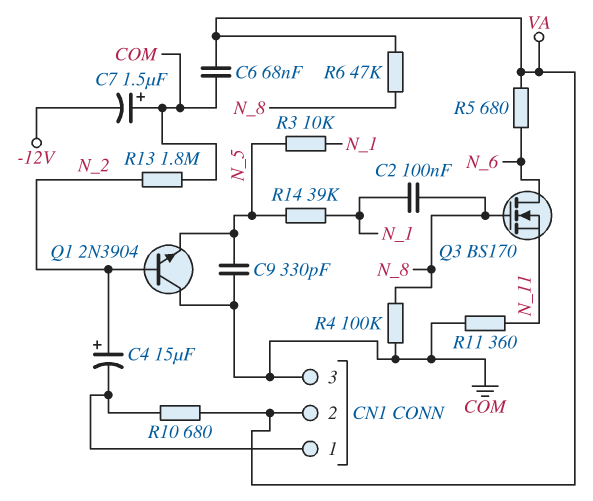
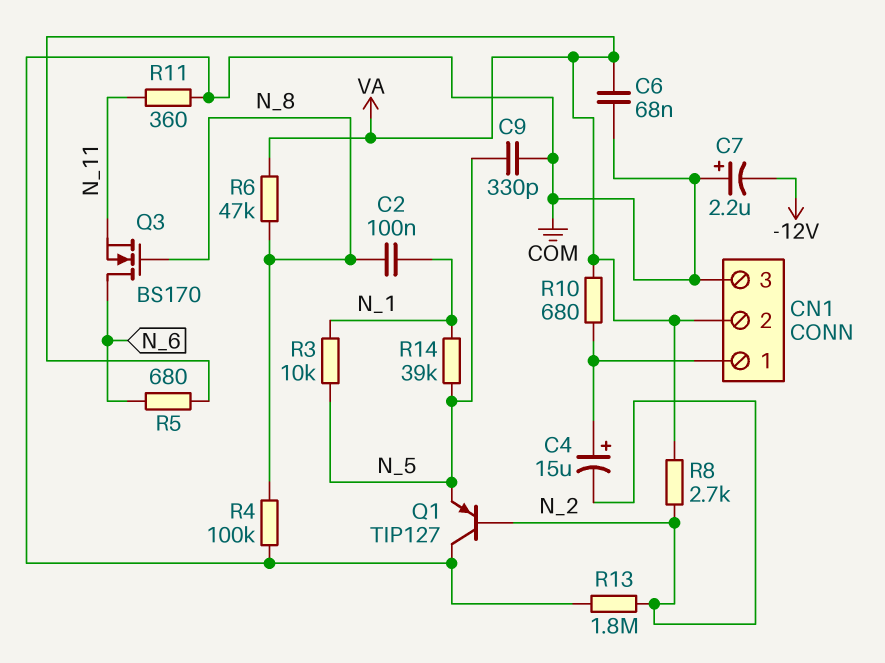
C4: 15uF (plus N_2, minus CN1/1) -> 15uF (plus CN1/1, minus N_2)
C7: 1.5uF (plus COM, minus -12V) -> 2.2uF (plus COM, minus -12V)
Q1: NPN 2N3904 (B N_2, C COM, E N_5) -> PNP TIP127 (B N_2, C COM, E N_5)
R8: none -> 2.7k (N_2, VA)

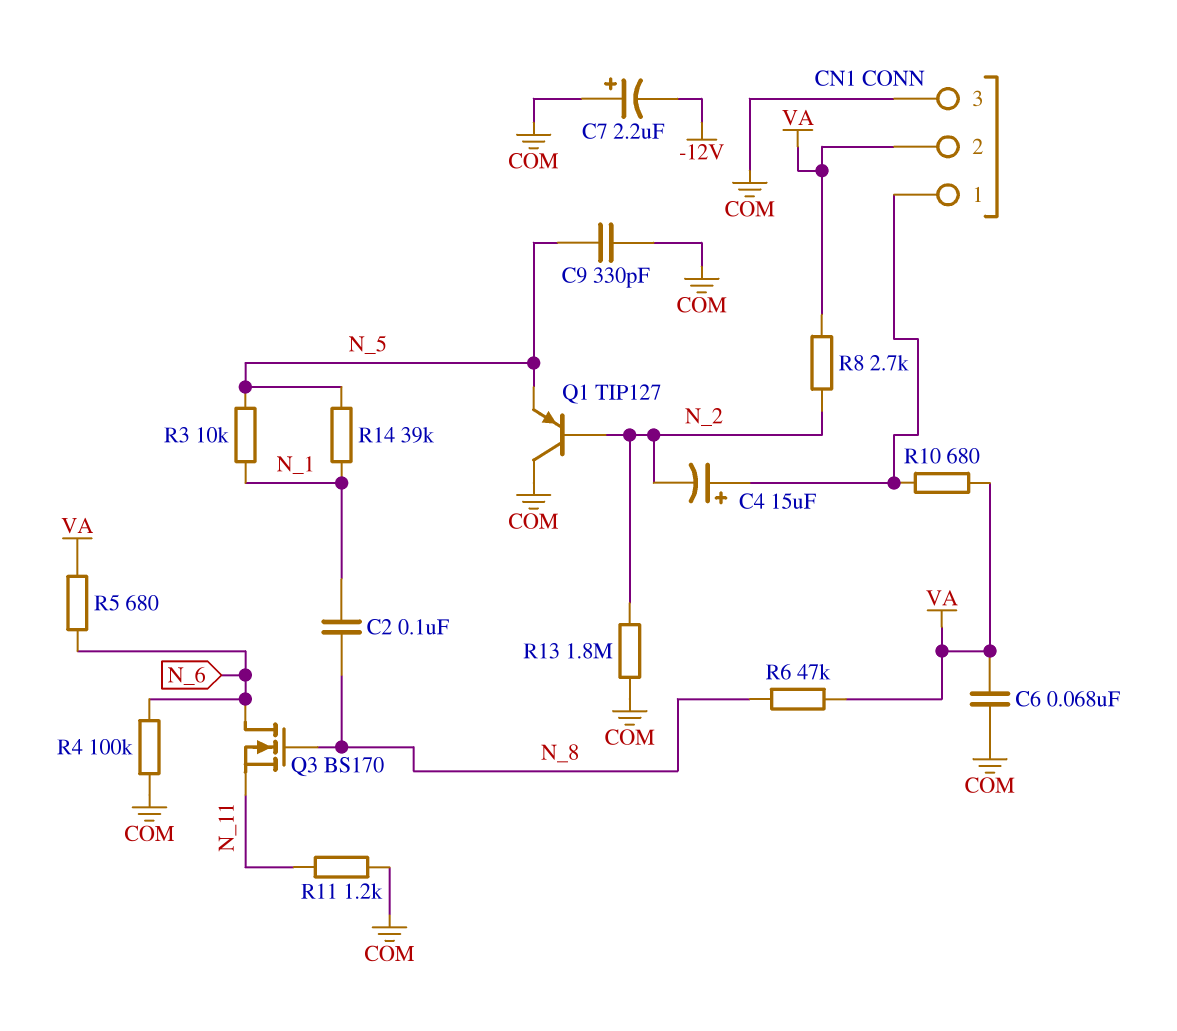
R4: 100k (COM, N_8) -> 100k (COM, N_6)
R11: 360 (COM, N_11) -> 1.2k (COM, N_11)

